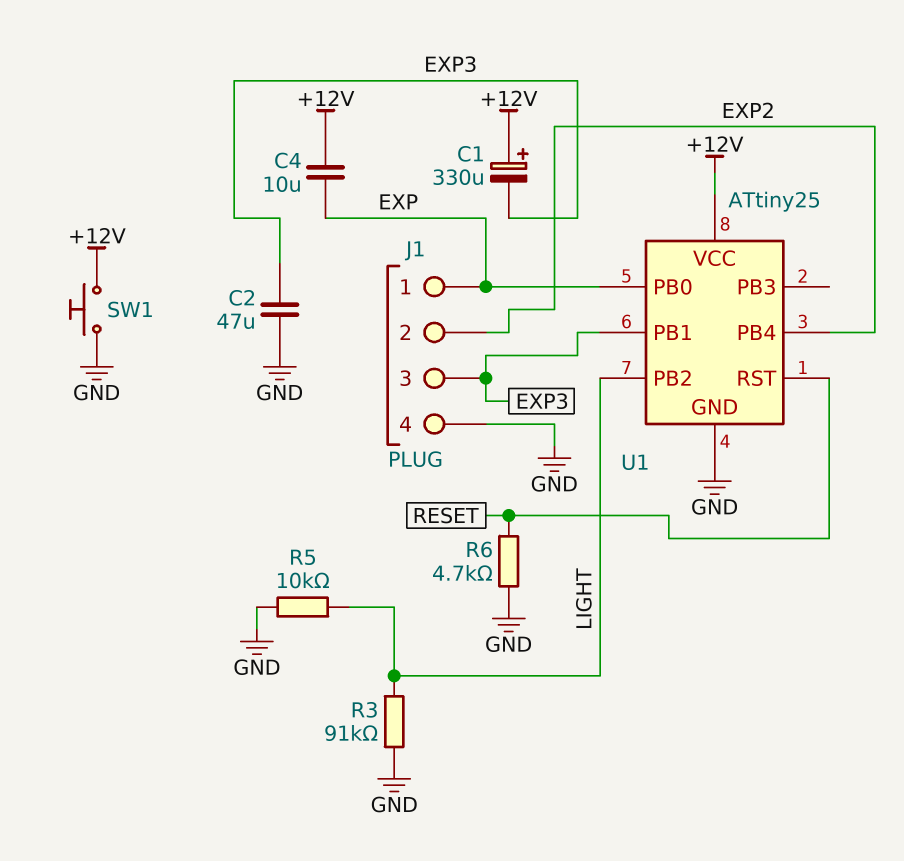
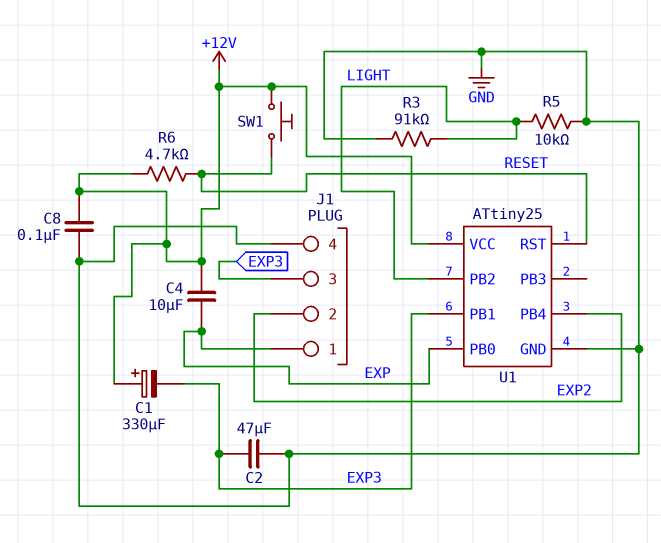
C8: none -> 100nF (+12V, GND)
R6: 4.7k (GND, RESET) -> 4.7k (+12V, RESET)
SW1: button (+12V, GND) -> button (+12V, RESET)

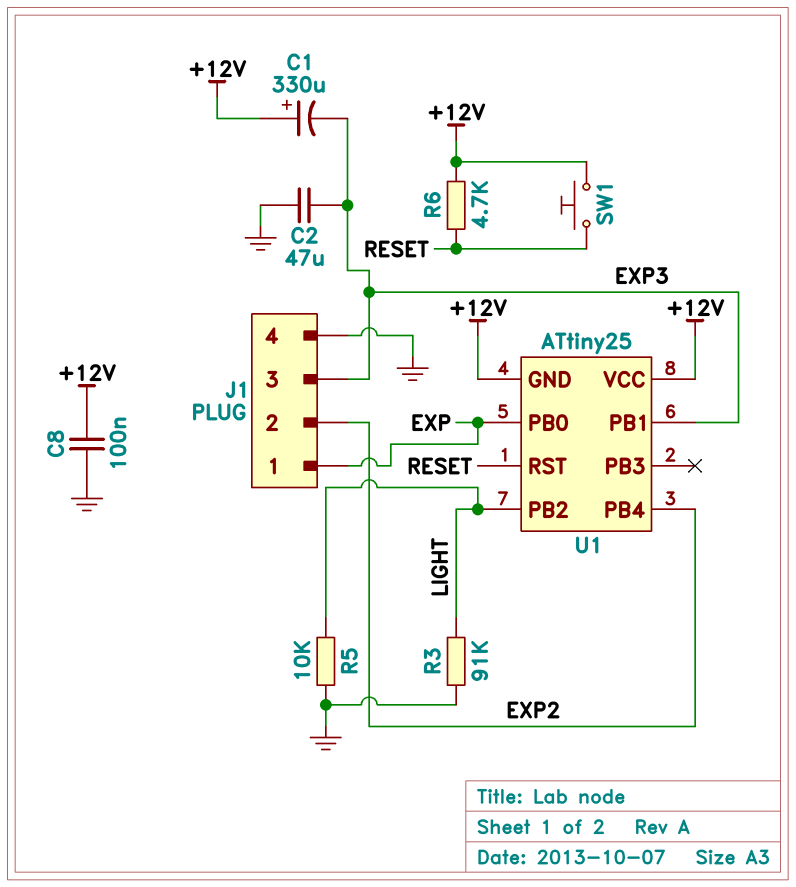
C4: 10uF (+12V, EXP) -> none
U1 pin GND: GND -> +12V

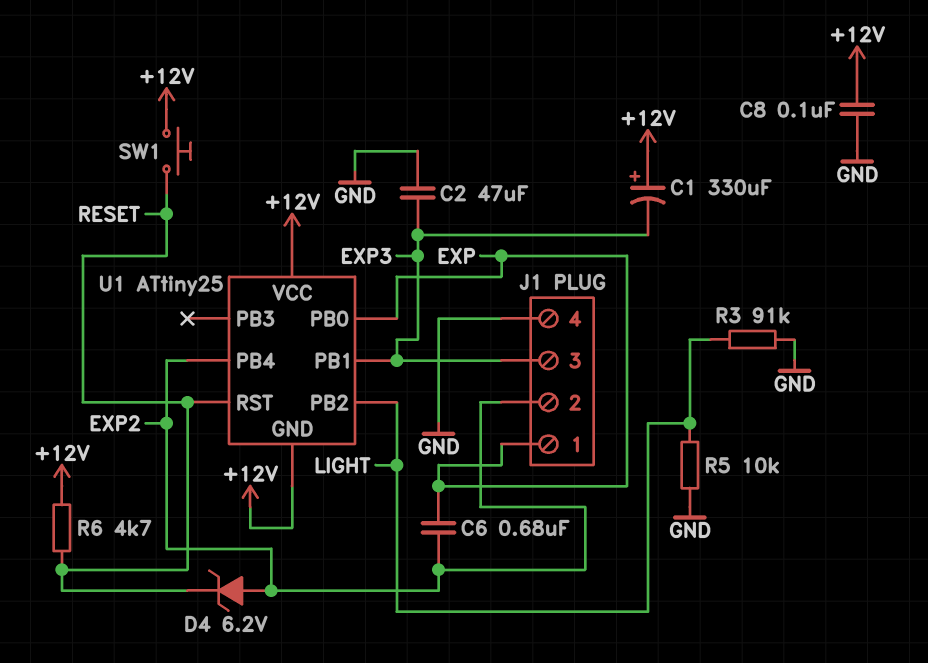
C6: none -> 680nF (EXP, EXP2)
D4: none -> zener 6.2V (A EXP2, K RESET)

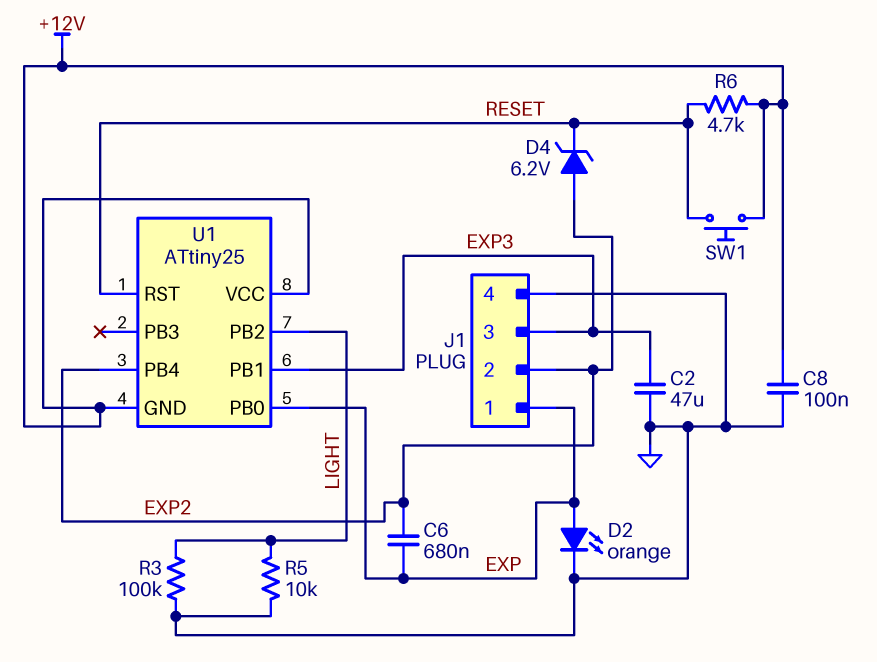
C1: 330uF (plus +12V, minus EXP3) -> none
D2: none -> LED orange (A EXP, K GND)
R3: 91k (GND, LIGHT) -> 100k (GND, LIGHT)

